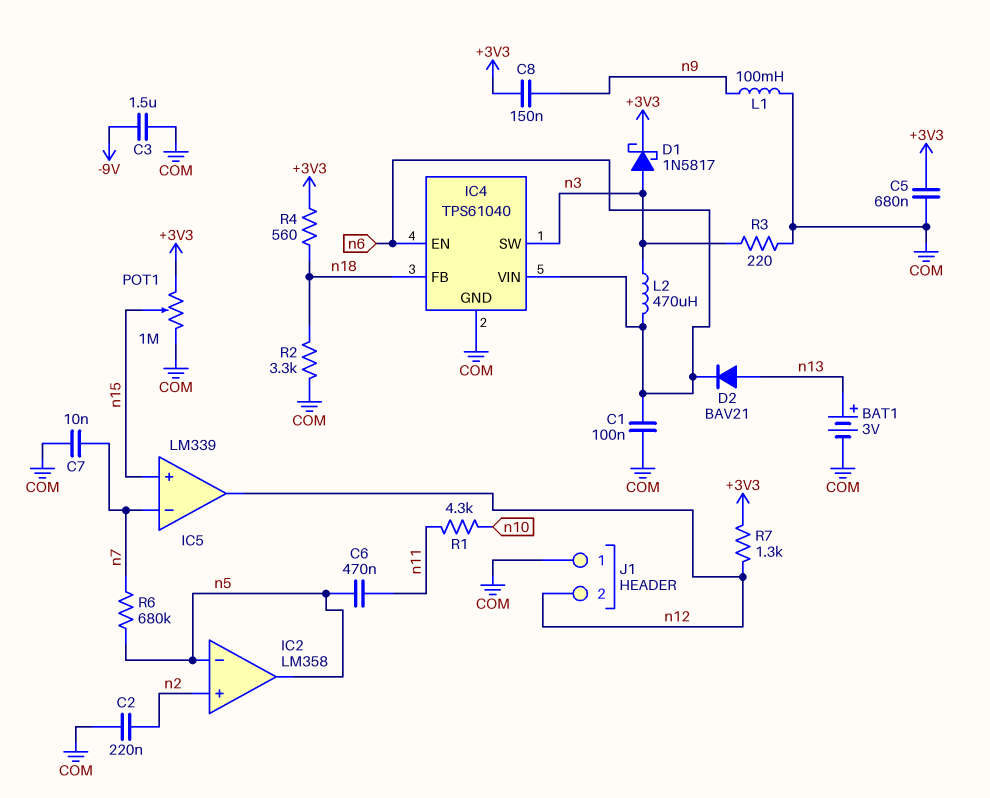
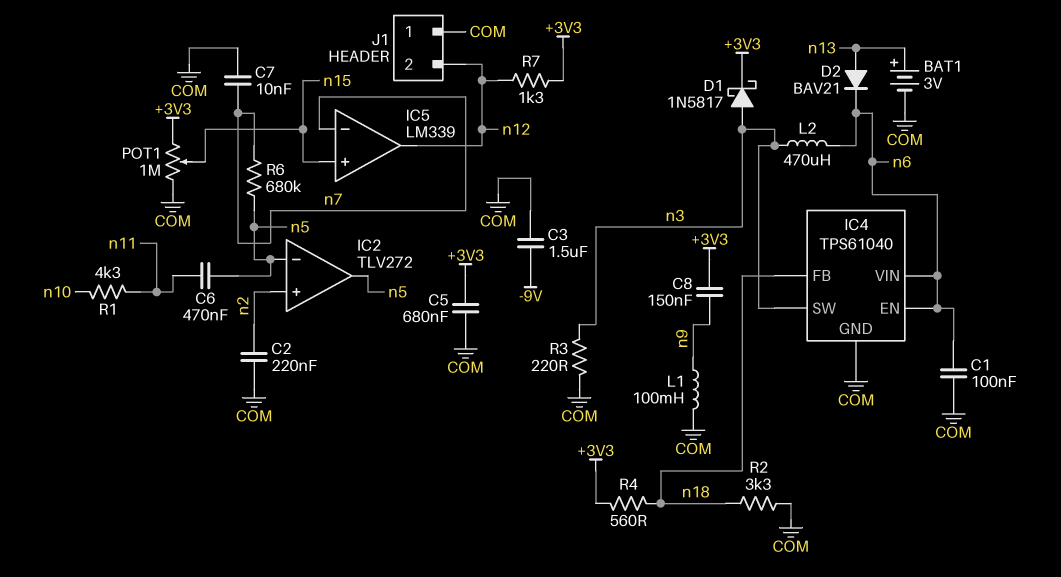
IC2: LM358 -> TLV272

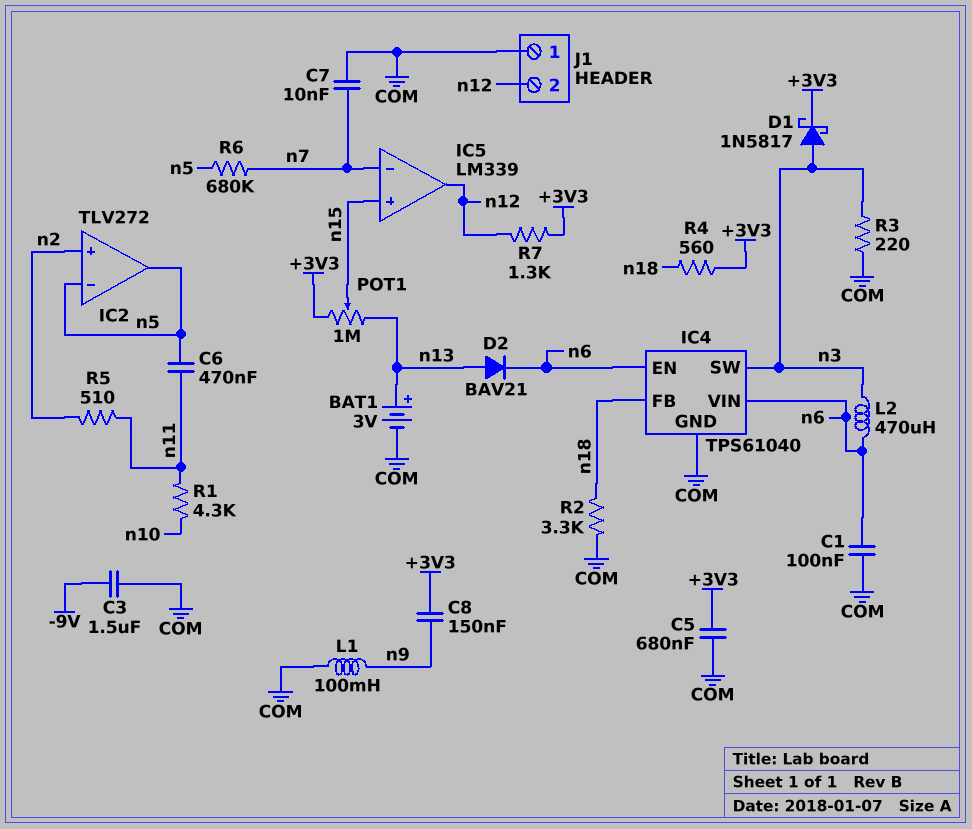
C2: 220nF (COM, n2) -> none
POT1: 1M (+3V3, COM, wiper n15) -> 1M (+3V3, n13, wiper n15)
R5: none -> 510 (n2, n11)

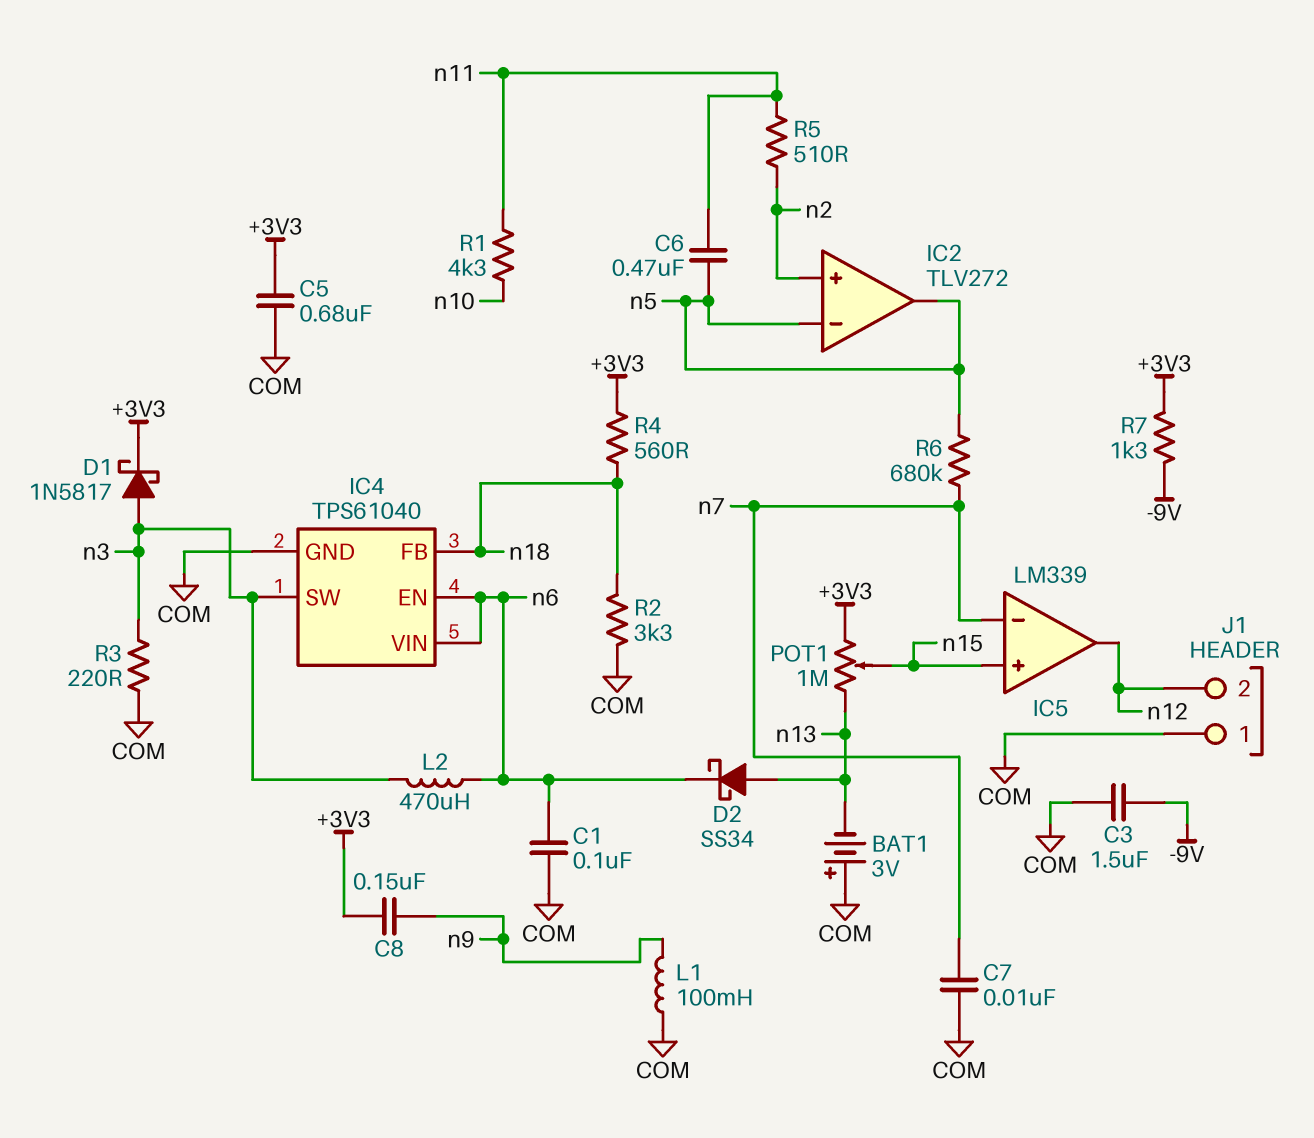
BAT1: 3V (plus n13, minus COM) -> 3V (plus COM, minus n13)
D2: diode BAV21 (A n13, K n6) -> schottky SS34 (A n13, K n6)
R7: 1.3k (+3V3, n12) -> 1.3k (+3V3, -9V)

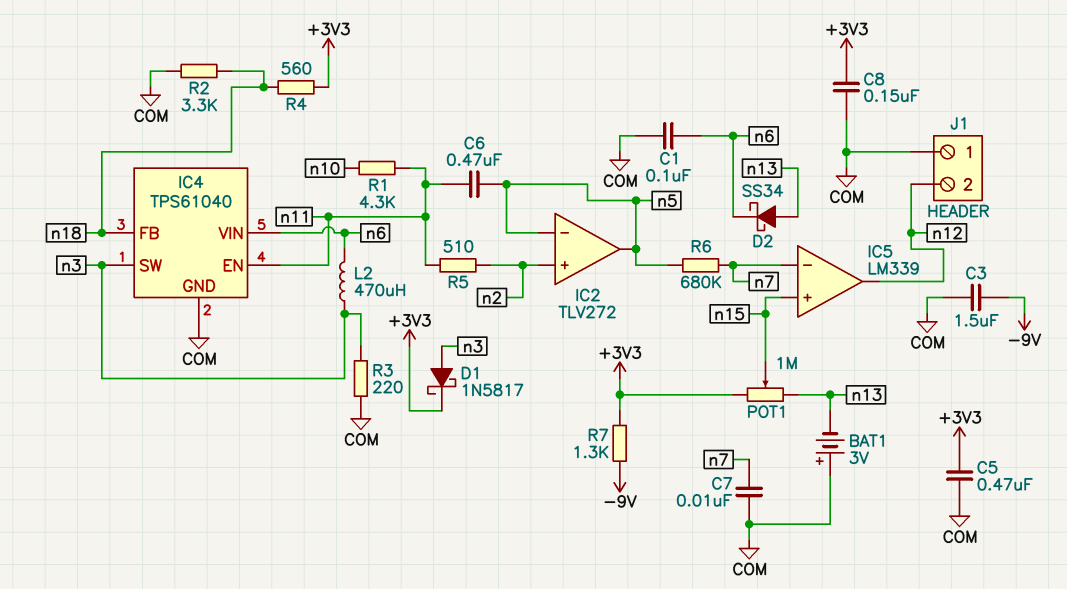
C5: 680nF (+3V3, COM) -> 470nF (+3V3, COM)
C8: 150nF (+3V3, n9) -> 150nF (+3V3, COM)
IC4 pin EN: n6 -> n11
L1: 100mH (COM, n9) -> none

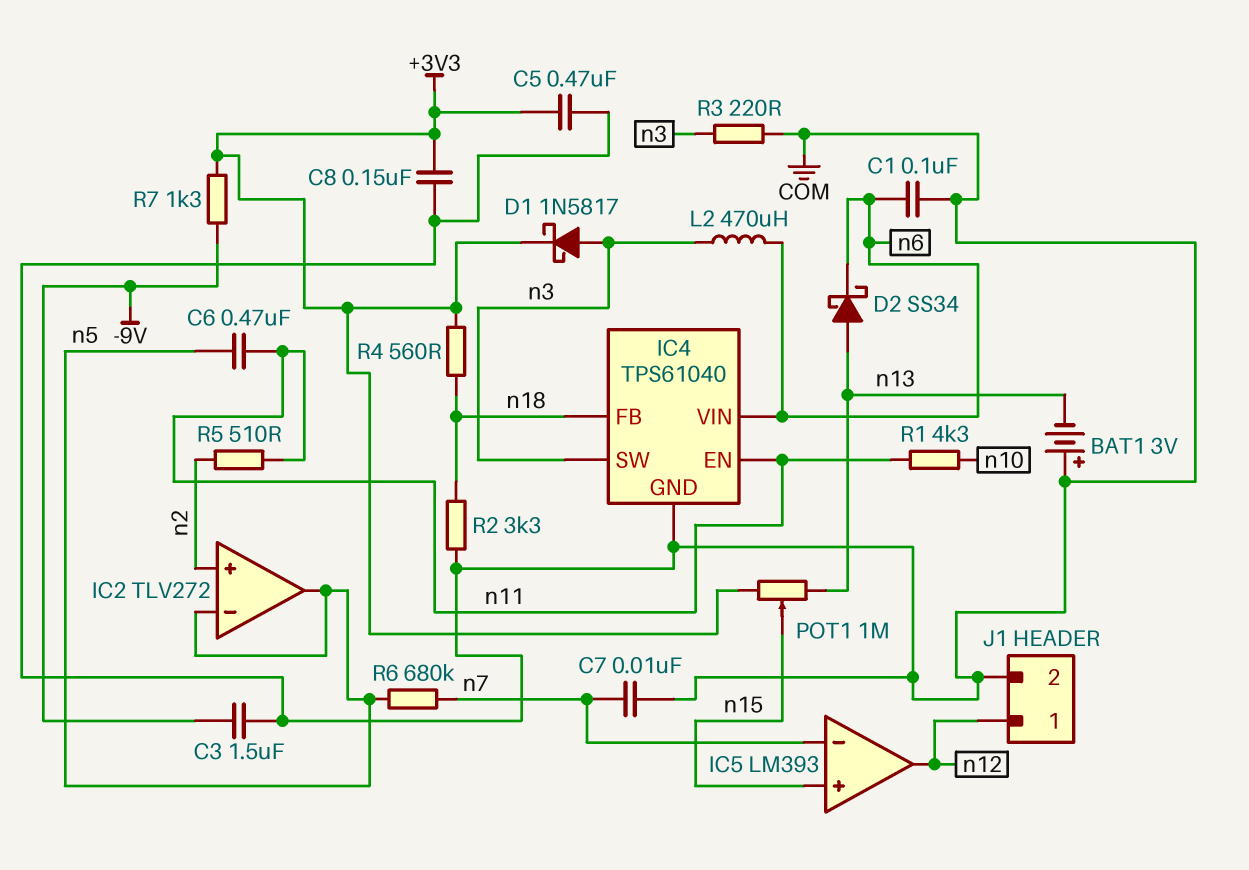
IC5: LM339 -> LM393
J1 pin 1: COM -> n12
J1 pin 2: n12 -> COM

